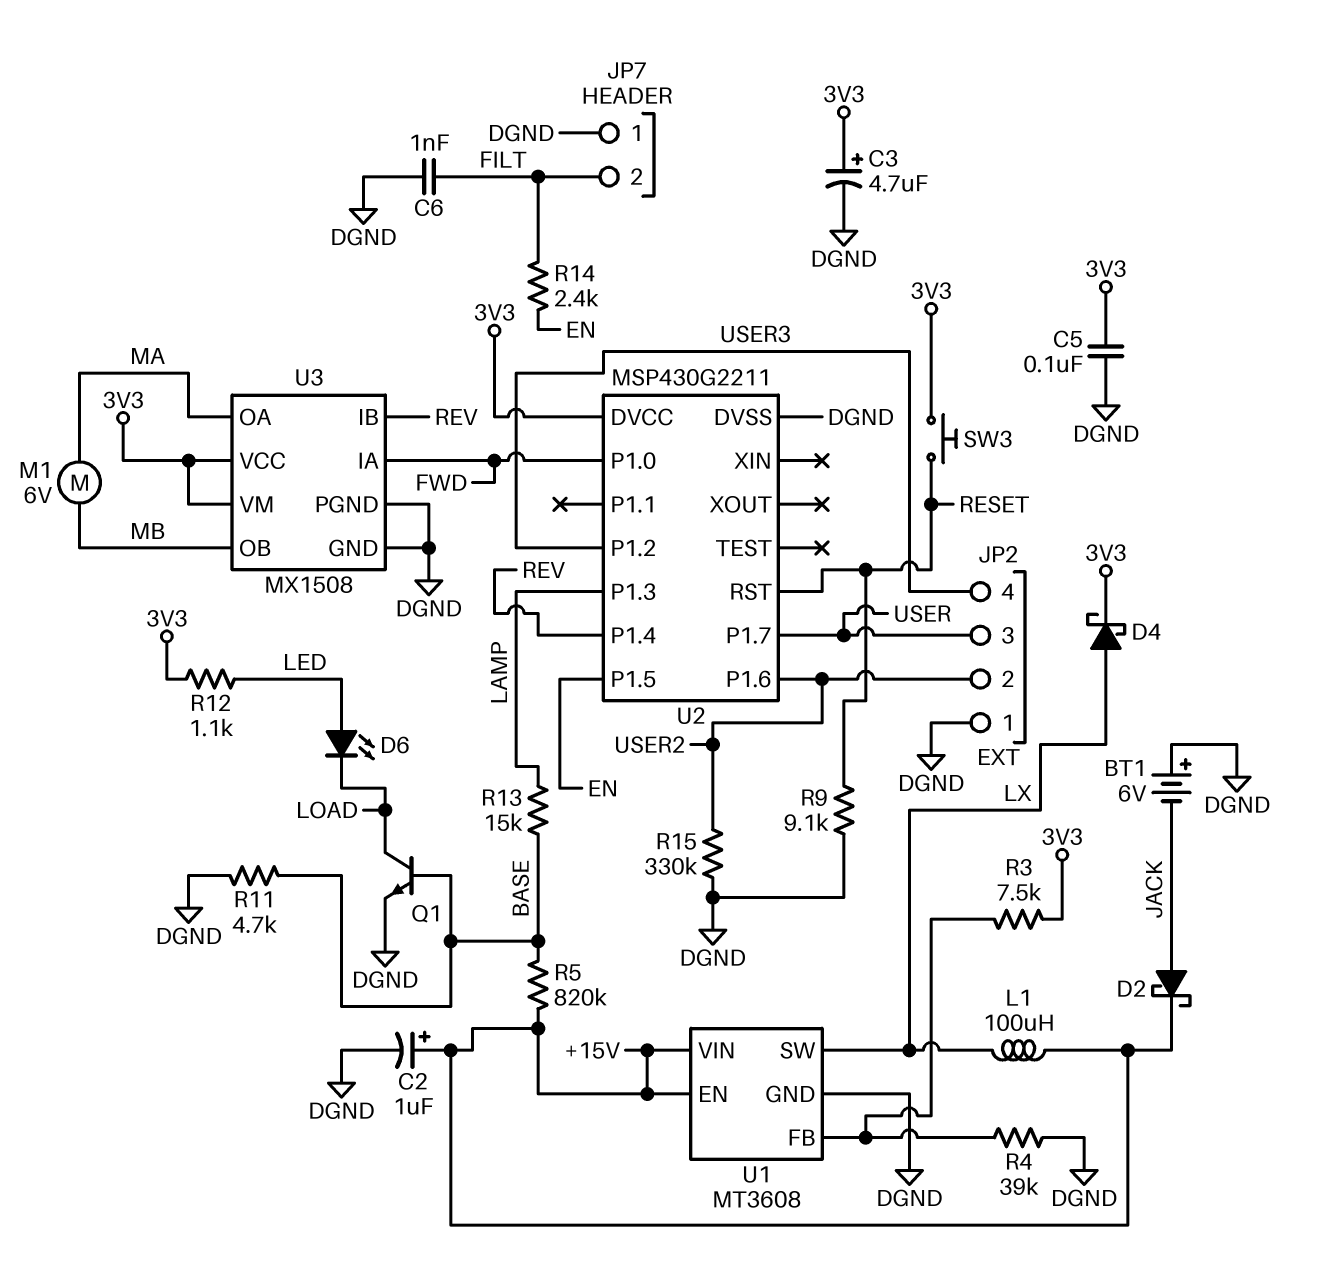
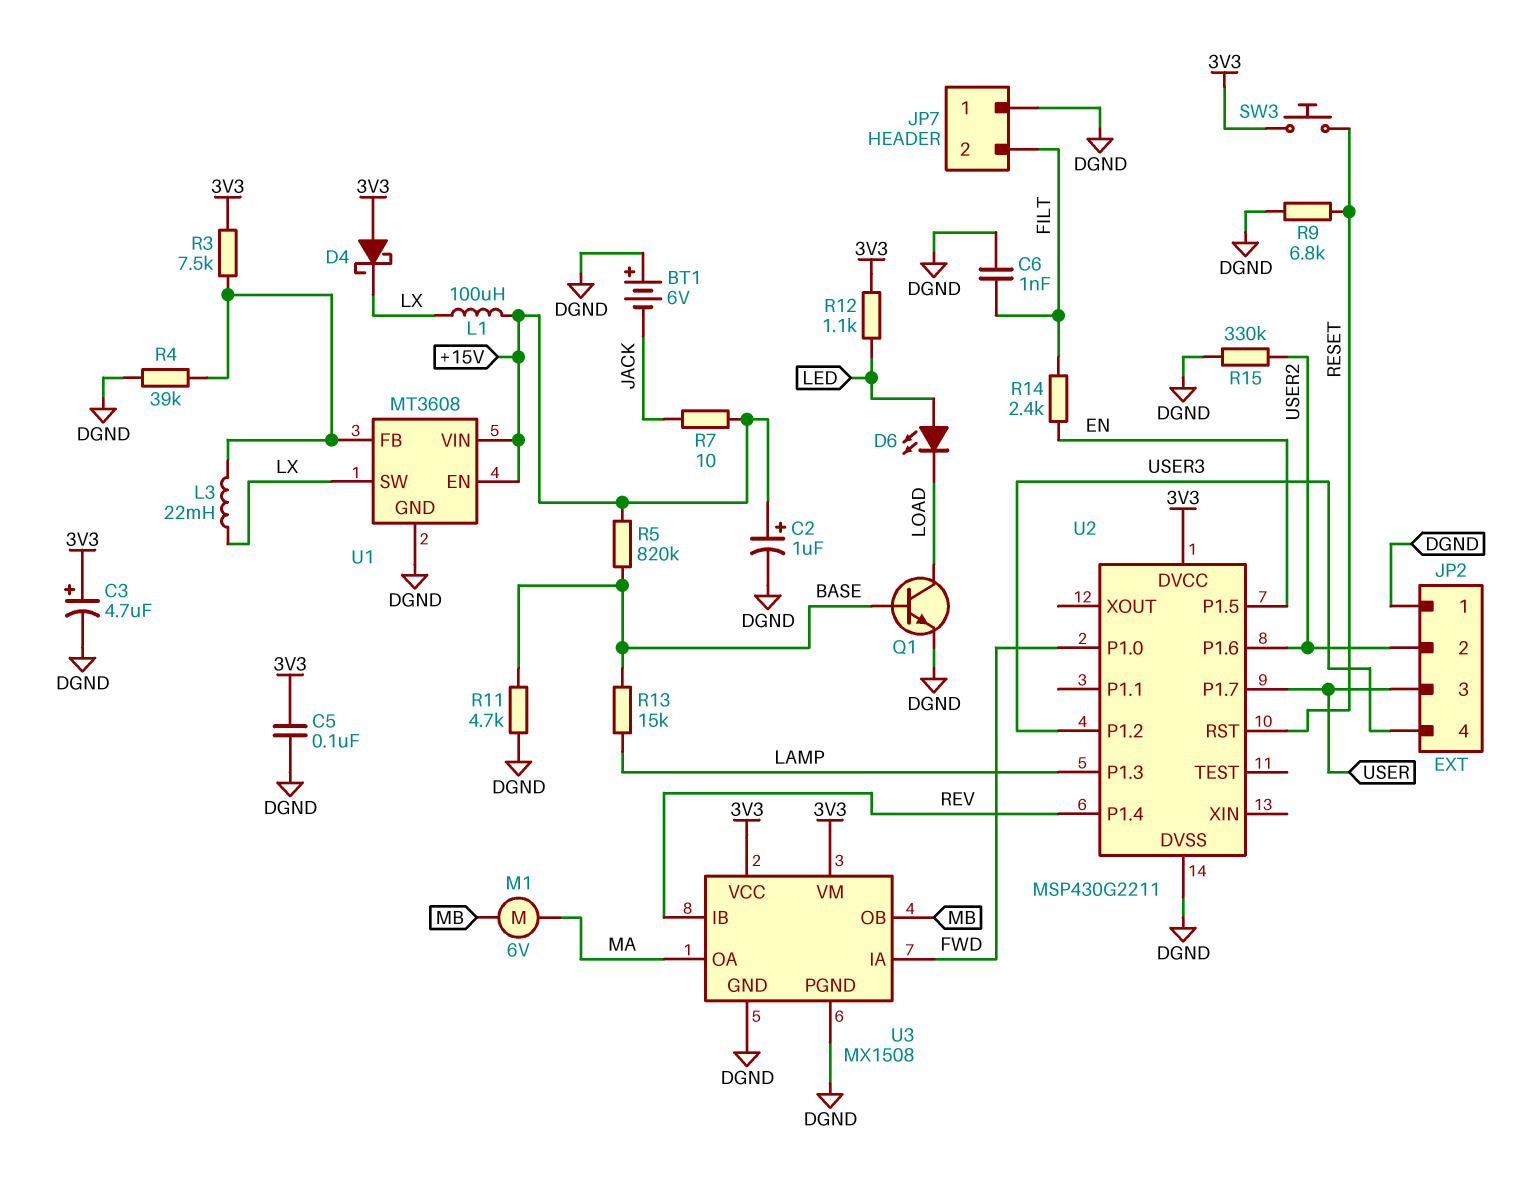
D2: schottky (A JACK, K +15V) -> none
D4: schottky (A LX, K 3V3) -> schottky (A 3V3, K LX)
L3: none -> 22mH (LX, U1/FB)
R7: none -> 10 (+15V, JACK)
R9: 9.1k (DGND, RESET) -> 6.8k (DGND, RESET)

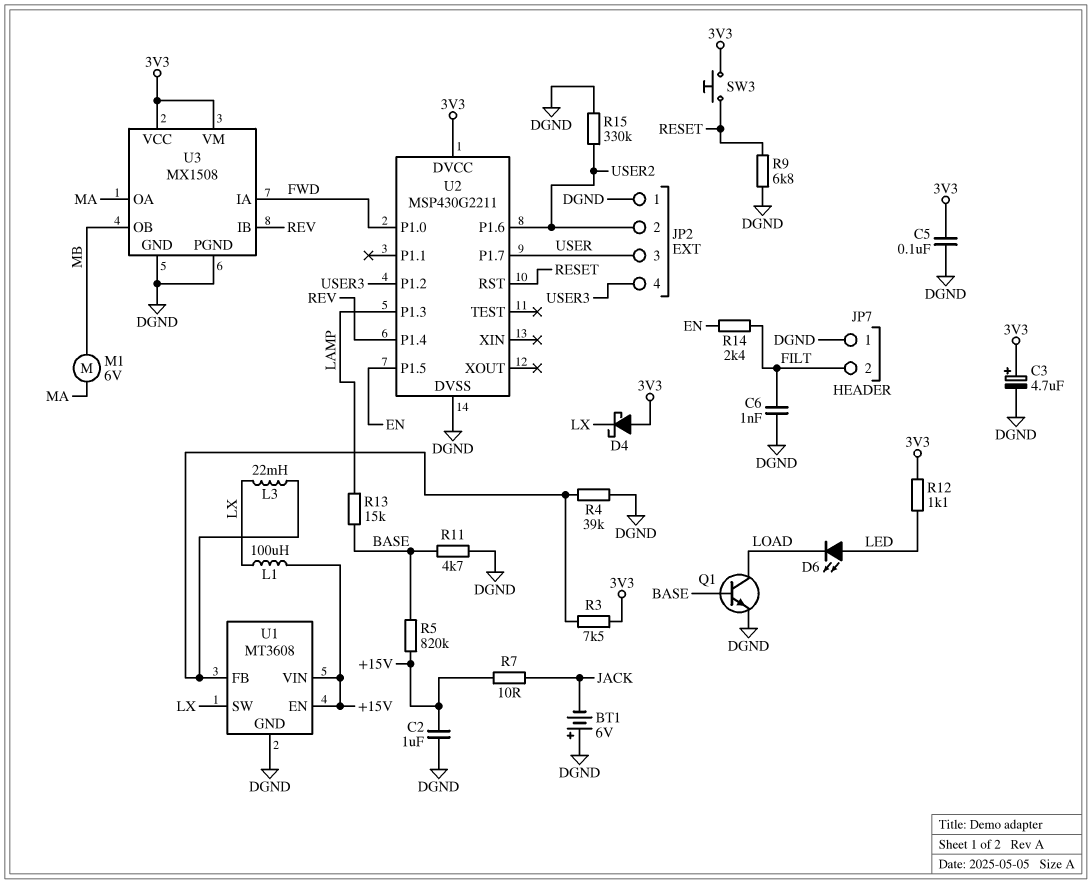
C2: 1uF (plus +15V, minus DGND) -> 1uF (+15V, DGND)

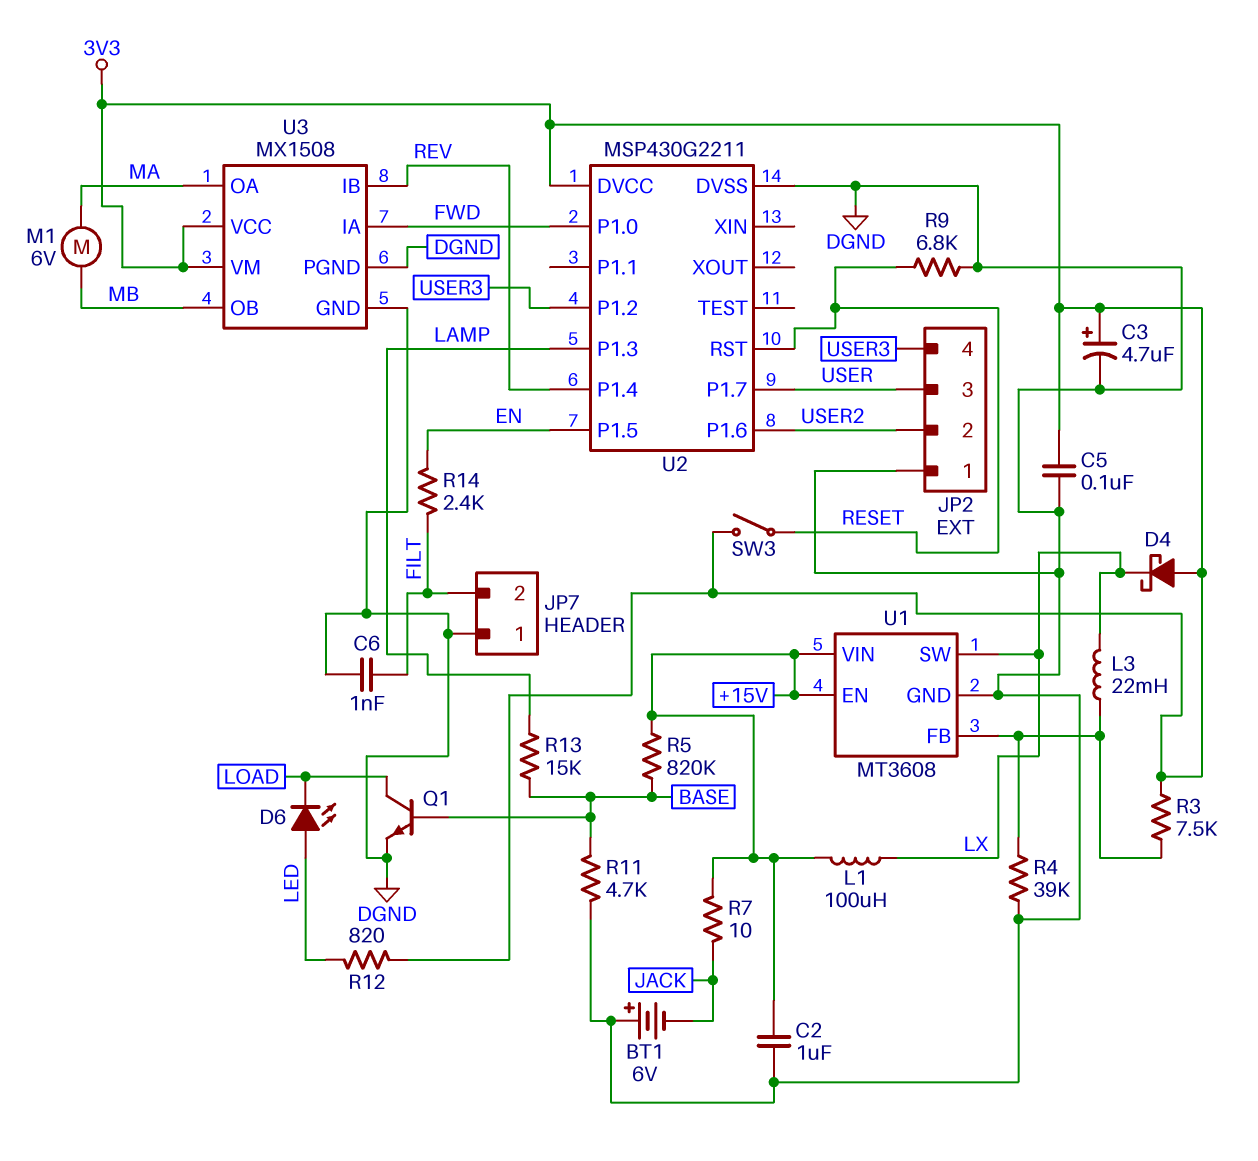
R12: 1.1k (3V3, LED) -> 820 (3V3, LED)
R15: 330k (DGND, USER2) -> none
SW3: button (3V3, RESET) -> switch (3V3, RESET)

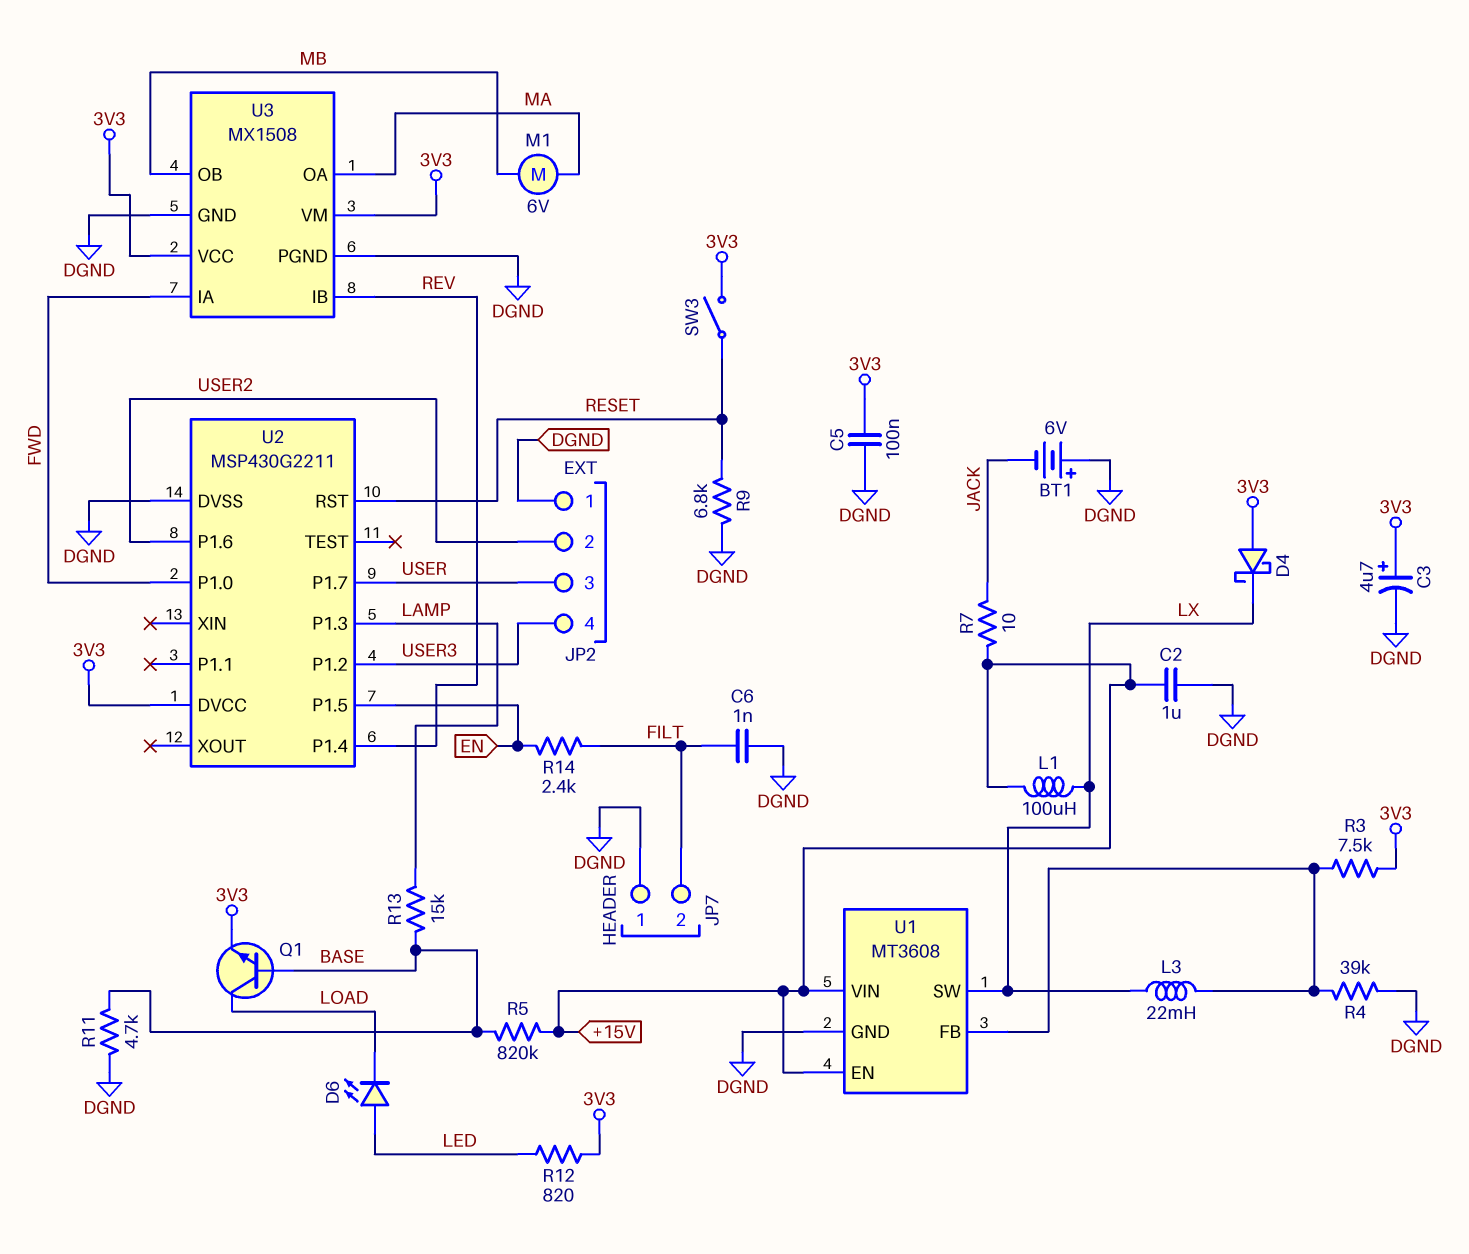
Q1: NPN (B BASE, C LOAD, E DGND) -> NPN (B BASE, C LOAD, E 3V3)

